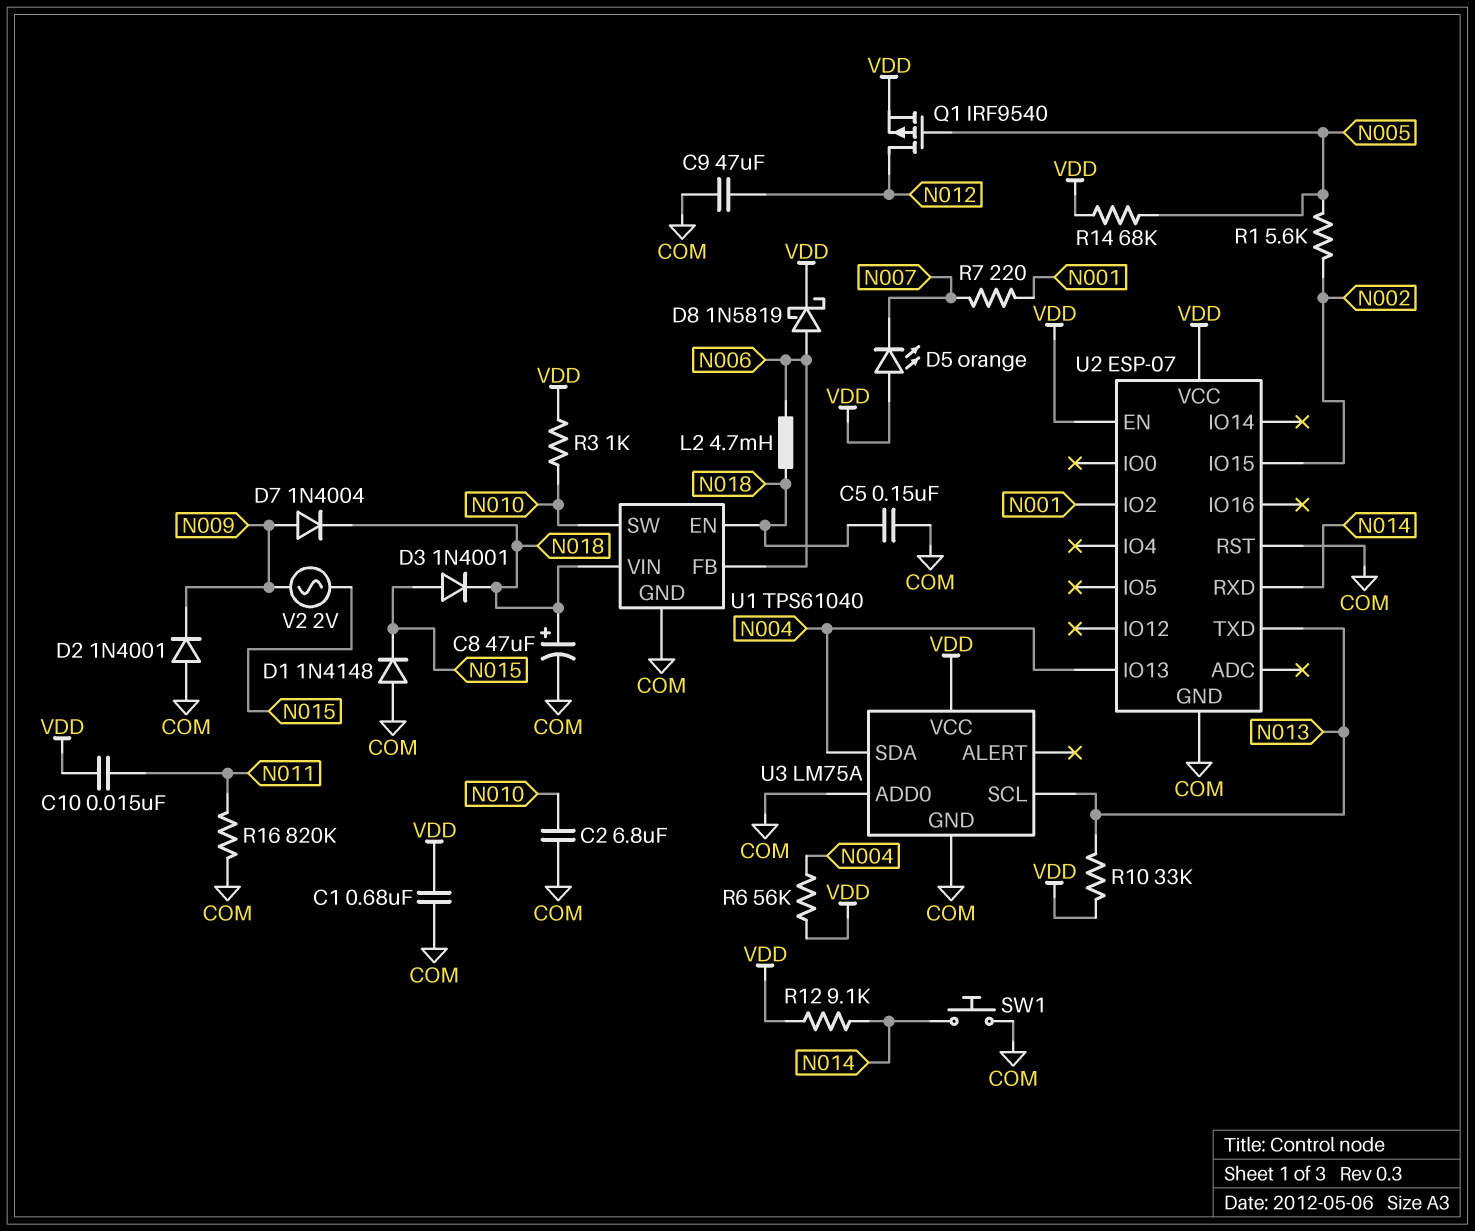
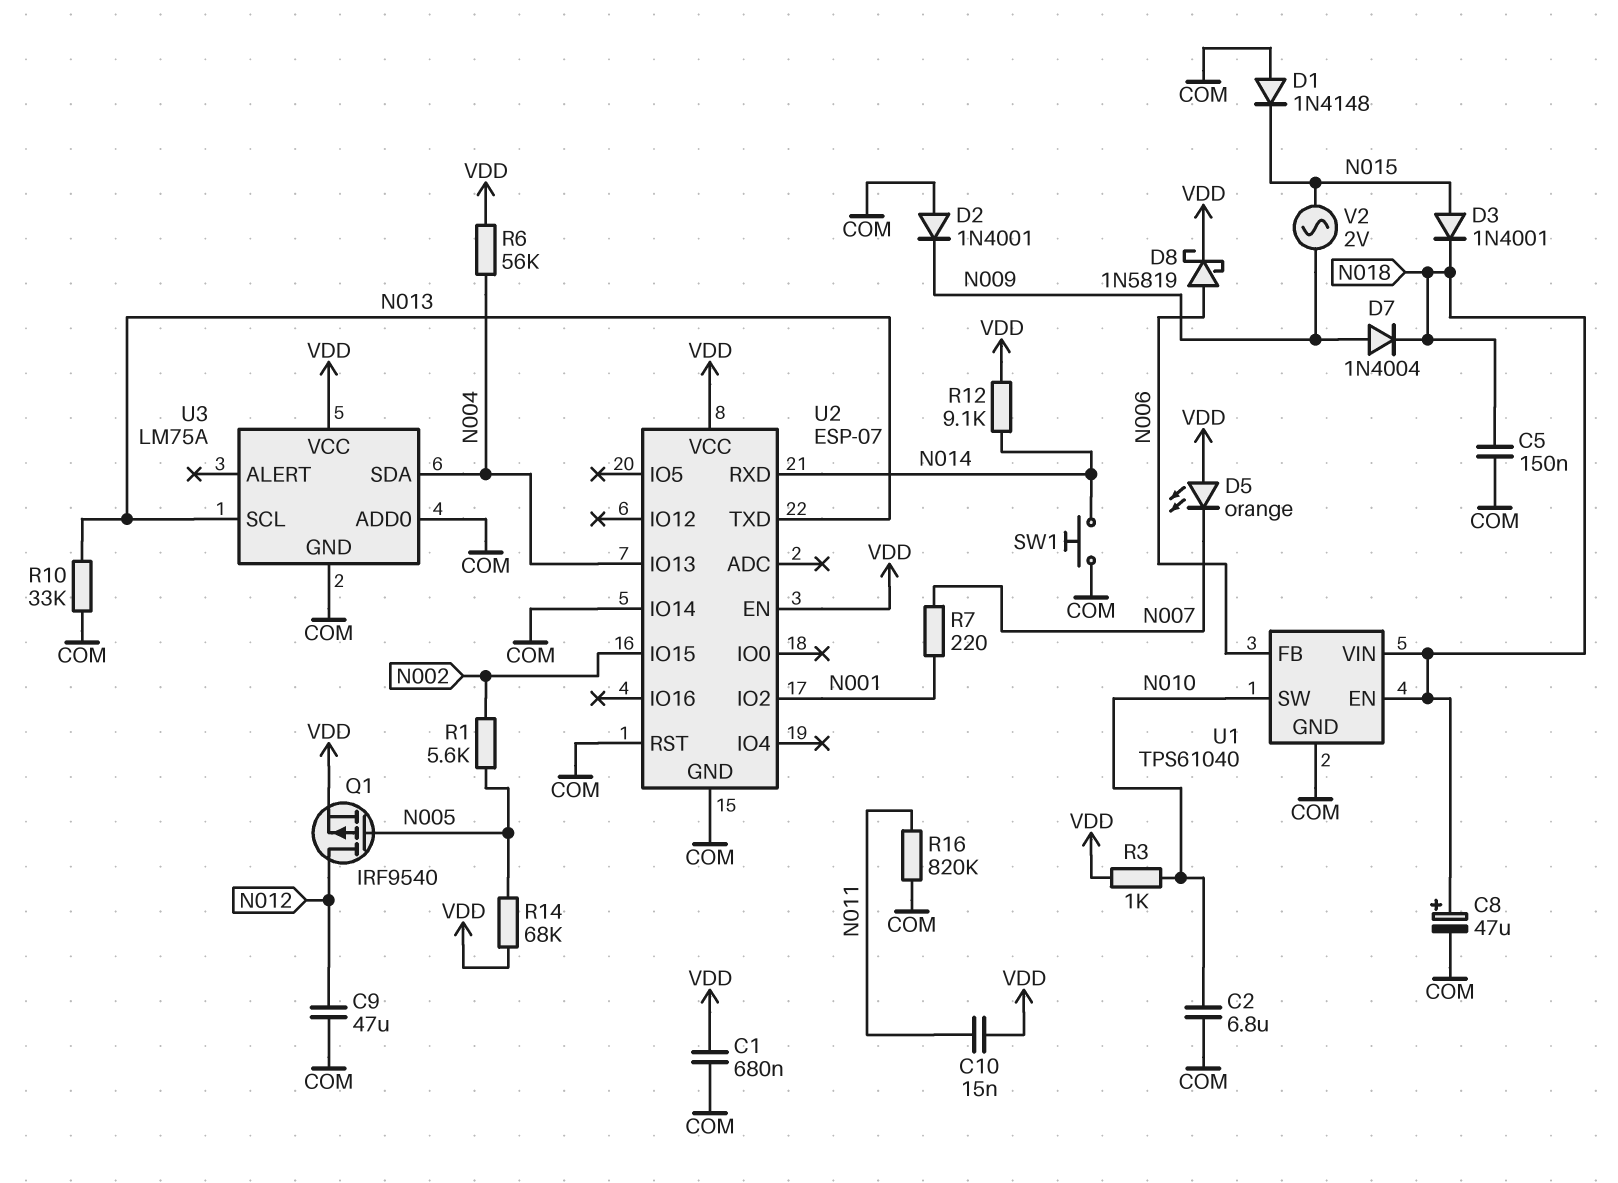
L2: 4.7mH (N006, N018) -> none
R10: 33k (N013, VDD) -> 33k (COM, N013)
U2 pin IO14: none -> COM

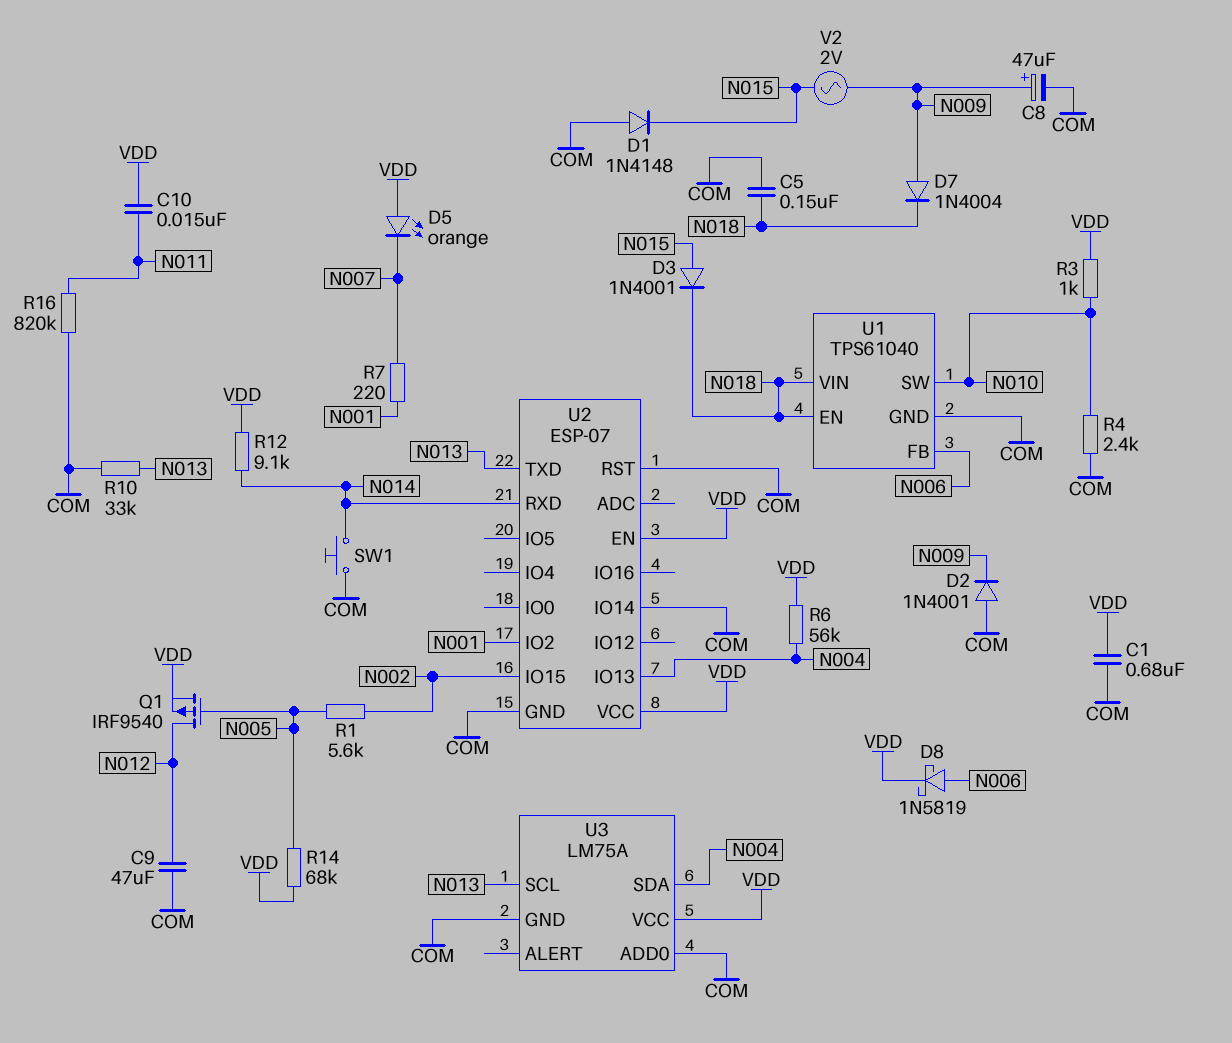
C2: 6.8uF (COM, N010) -> none
C8: 47uF (plus N018, minus COM) -> 47uF (plus N009, minus COM)
R4: none -> 2.4k (COM, N010)

